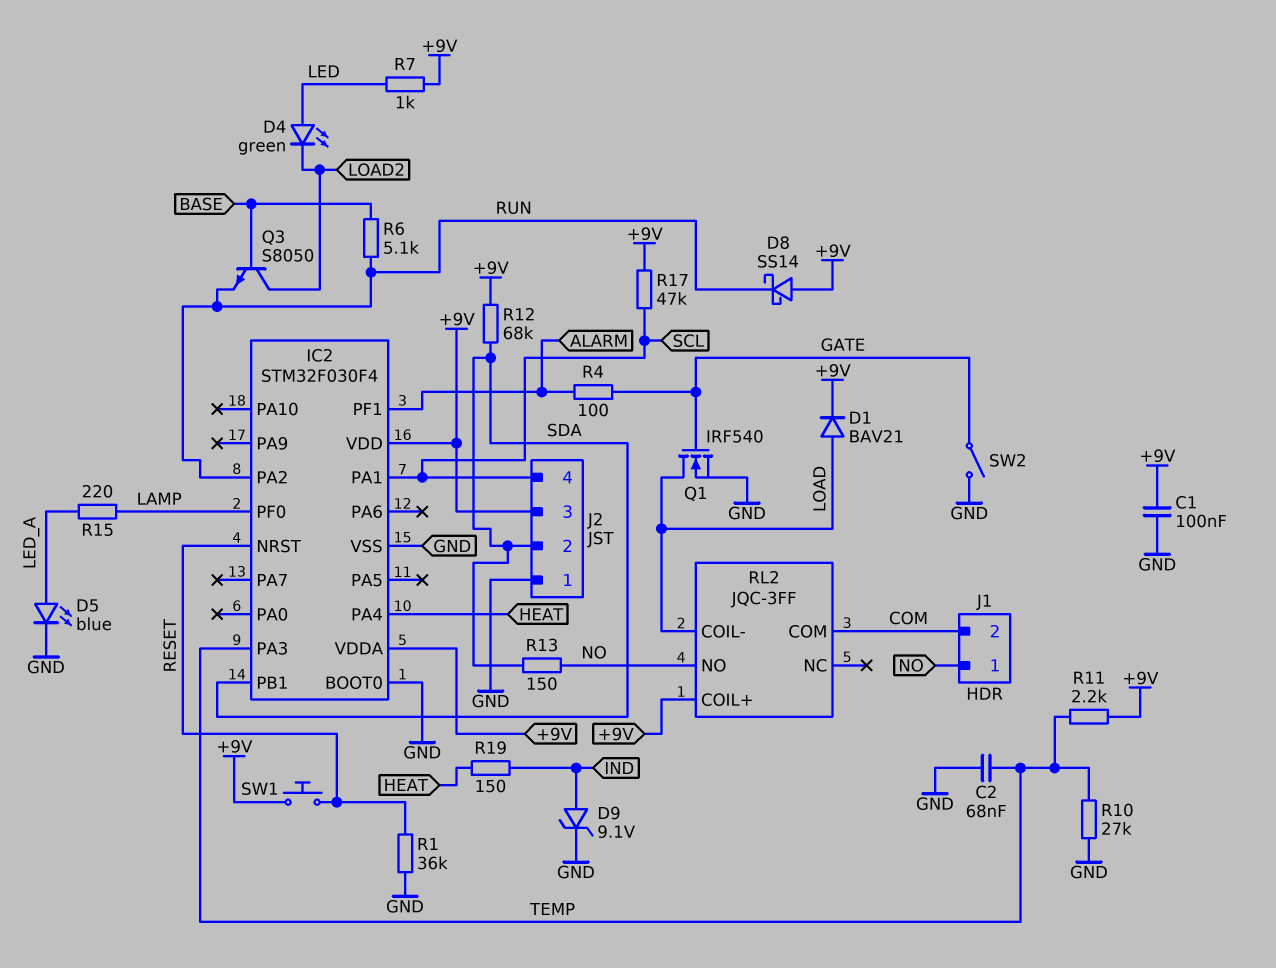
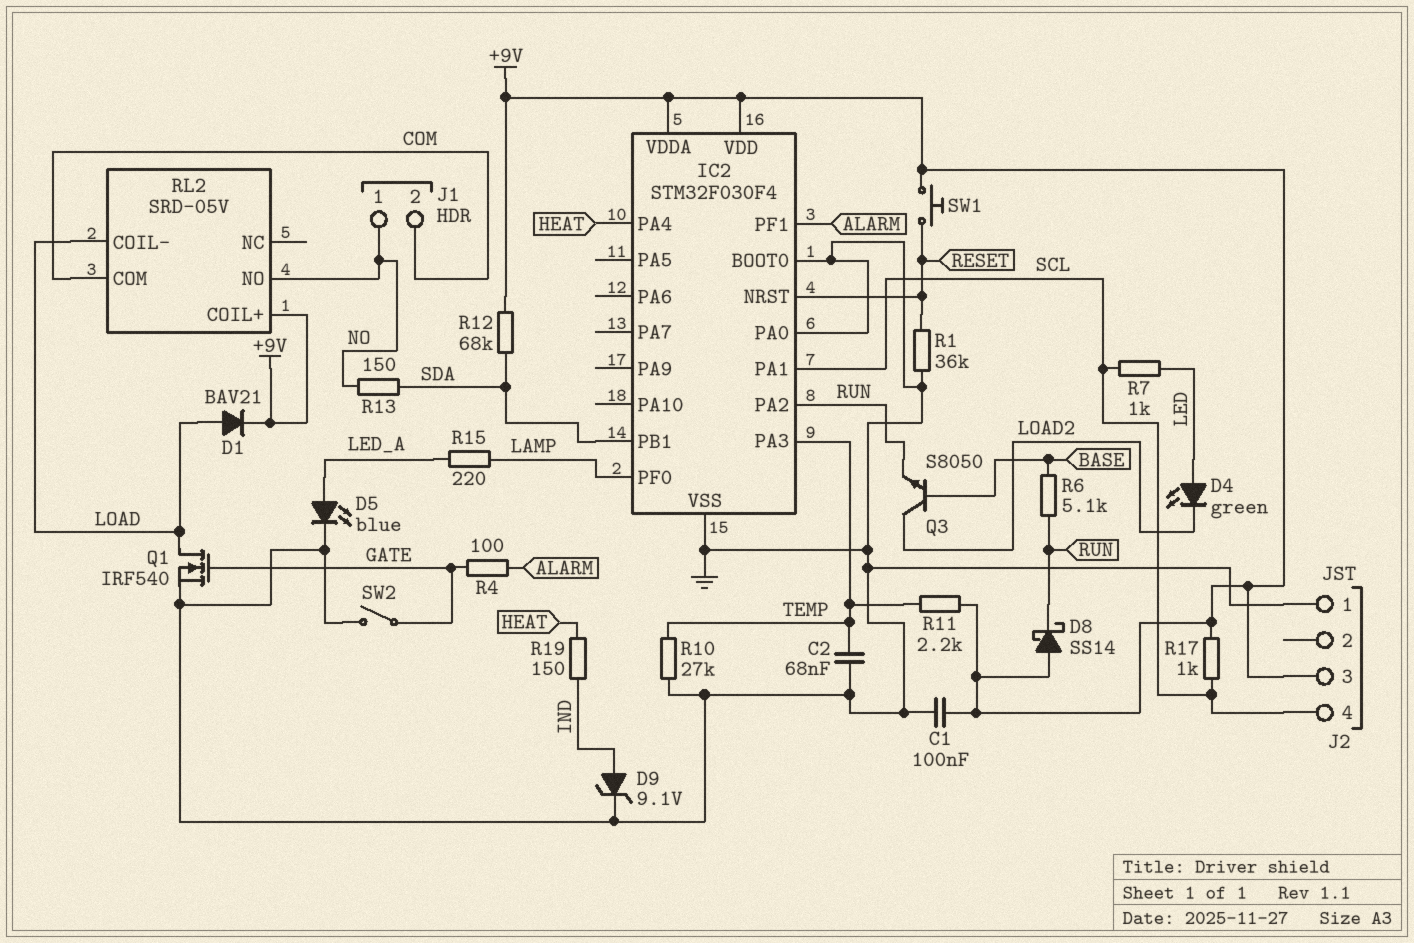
IC2 pin PA0: none -> GND
J2 pin 2: SDA -> none
R7: 1k (+9V, LED) -> 1k (LED, SCL)
R17: 47k (+9V, SCL) -> 1k (+9V, SCL)
RL2: JQC-3FF -> SRD-05V

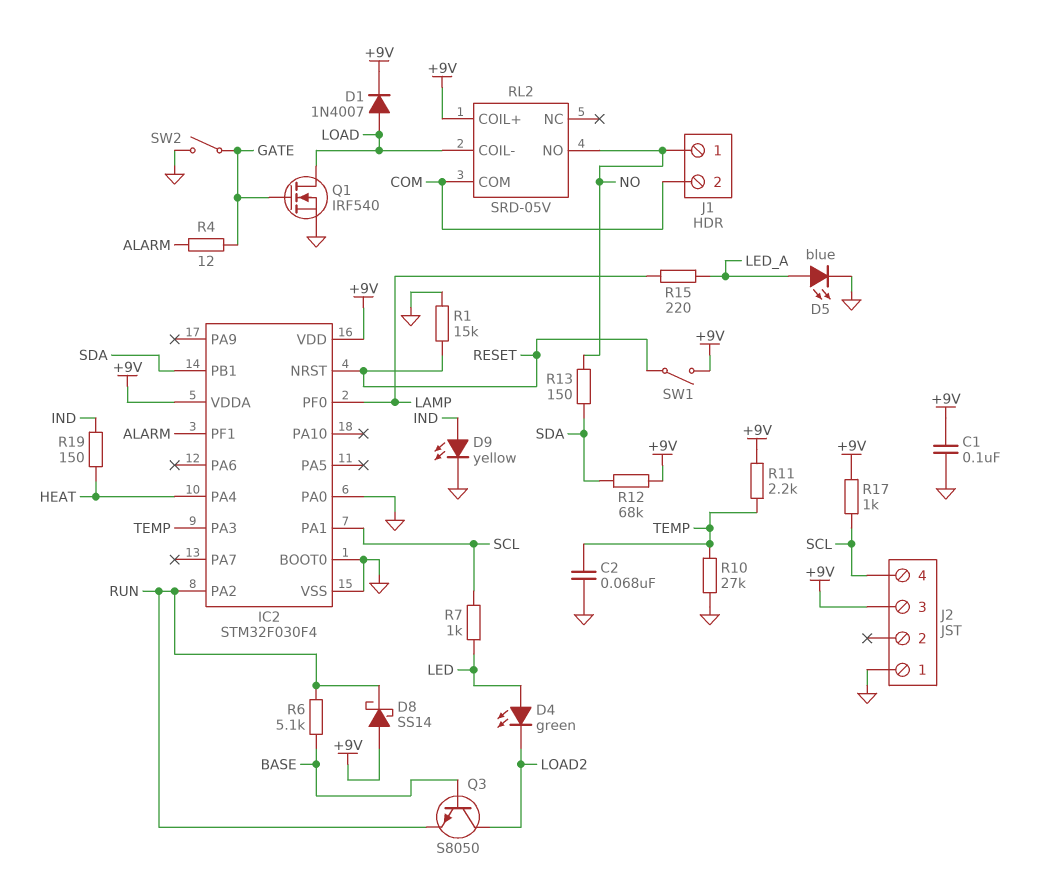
D1: diode BAV21 (A LOAD, K +9V) -> diode 1N4007 (A LOAD, K +9V)
D9: zener 9.1V (A IND, K GND) -> LED yellow (A IND, K GND)
R1: 36k (GND, RESET) -> 15k (GND, RESET)
R4: 100 (ALARM, GATE) -> 12 (ALARM, GATE)
SW1: button (+9V, RESET) -> switch (+9V, RESET)

